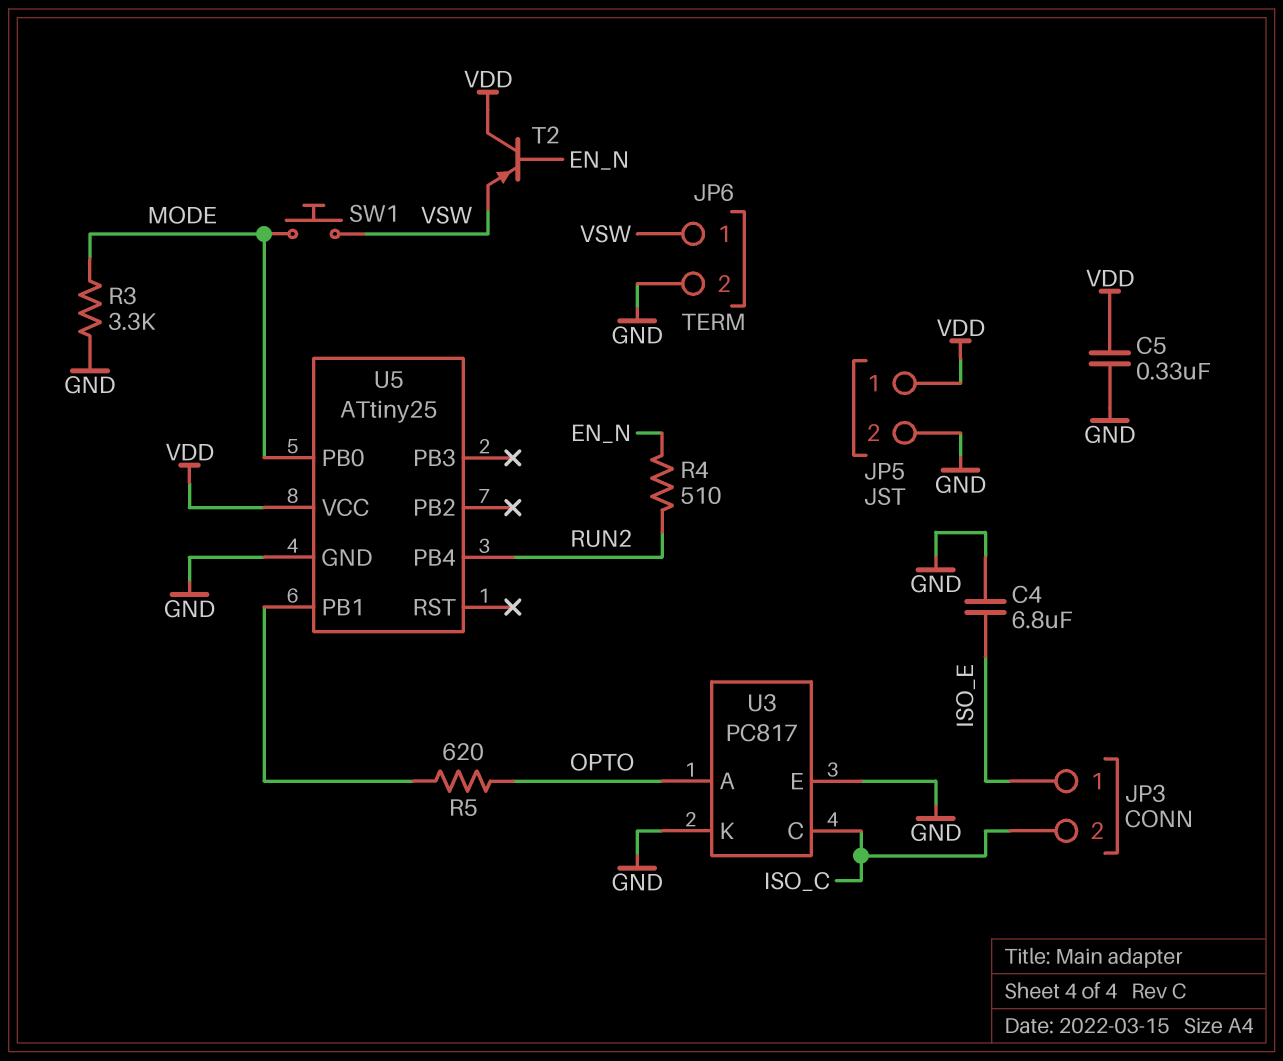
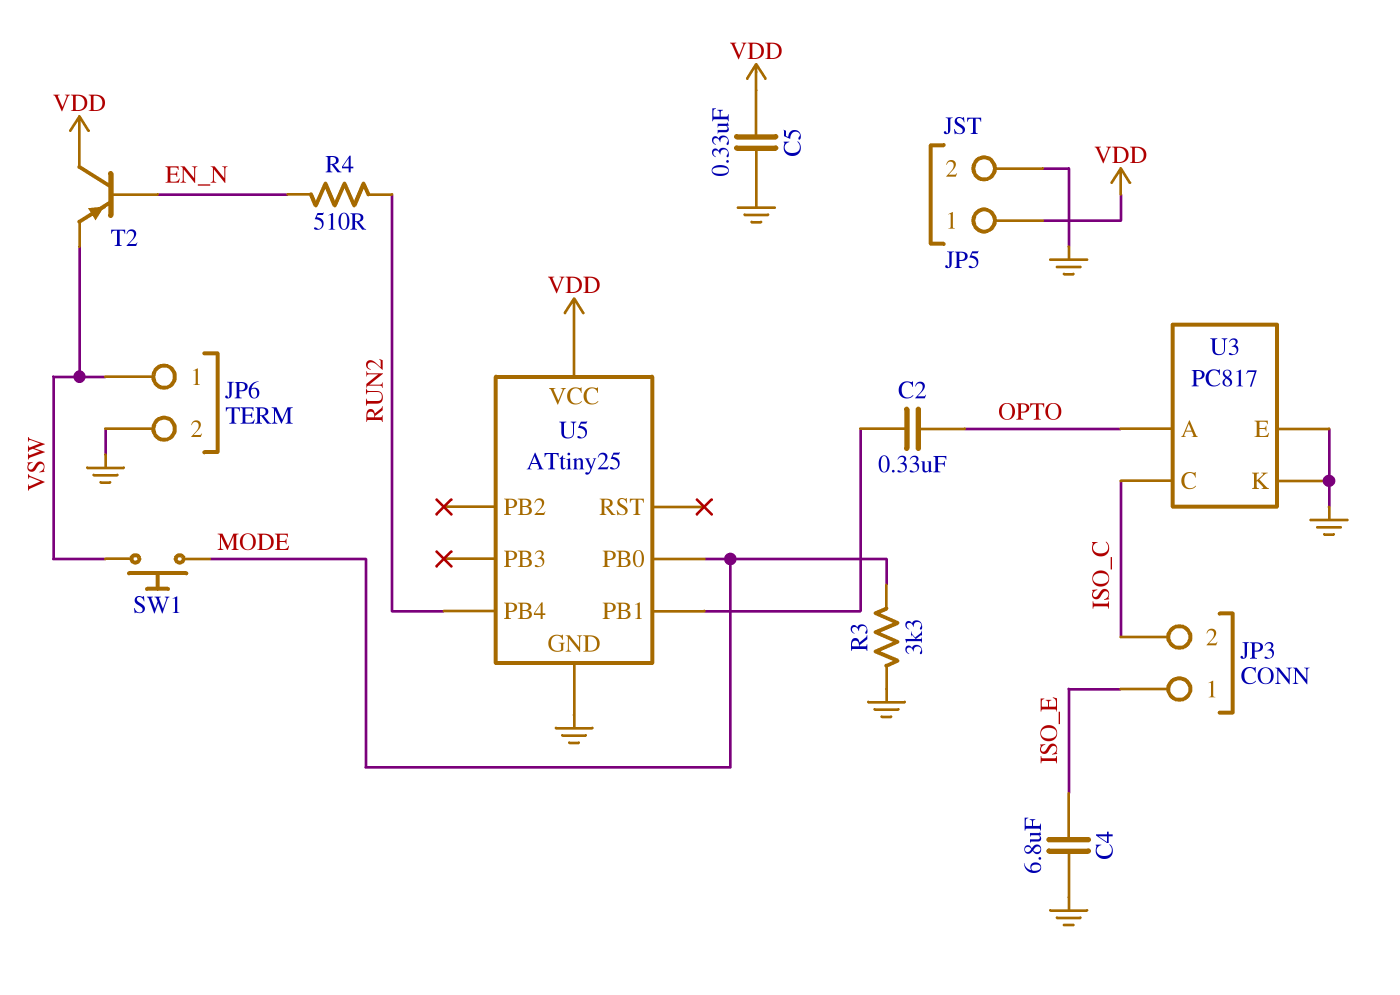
C2: none -> 330nF (OPTO, U5/PB1)
R5: 620 (OPTO, U5/PB1) -> none

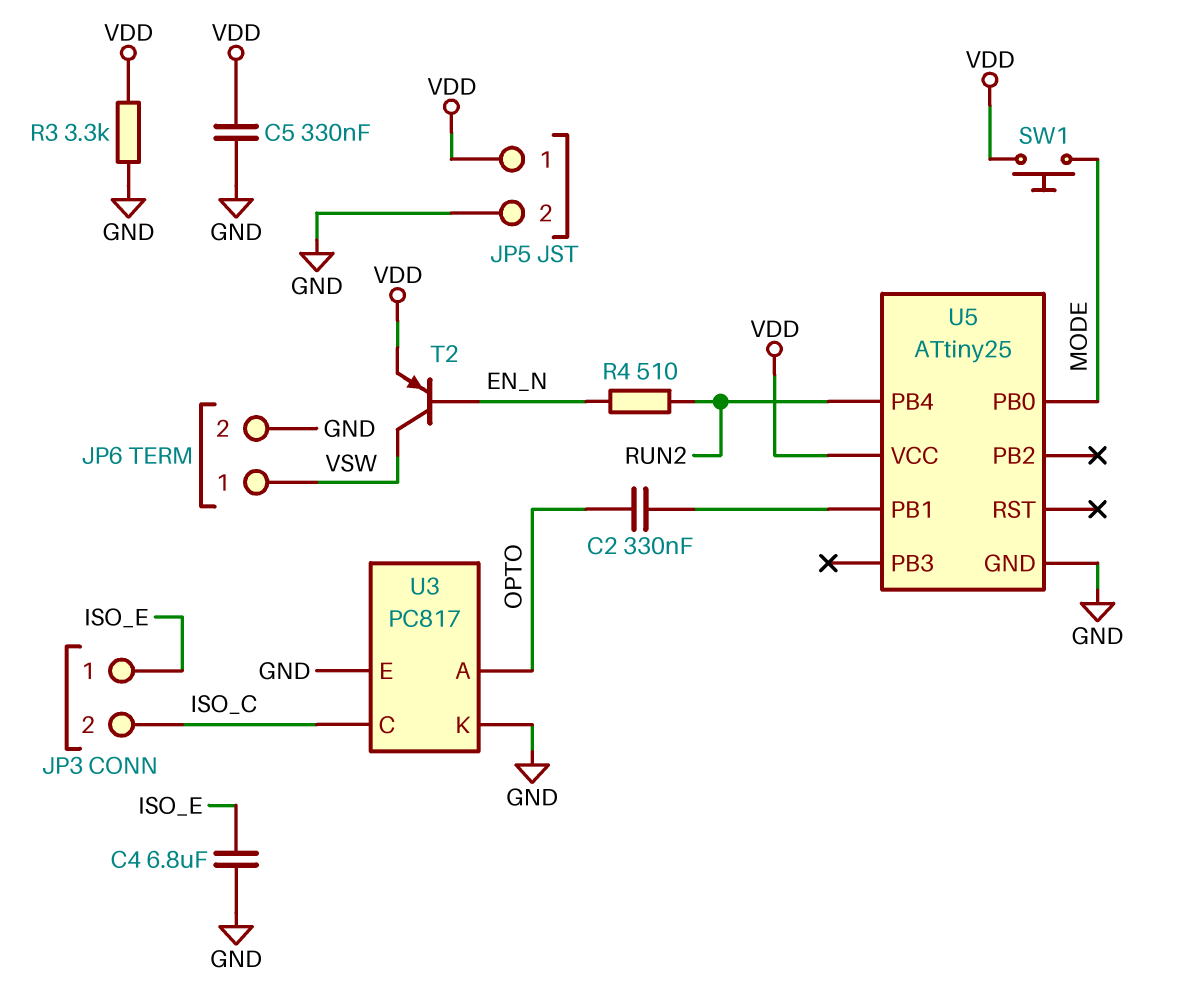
R3: 3.3k (GND, MODE) -> 3.3k (GND, VDD)
SW1: button (MODE, VSW) -> button (MODE, VDD)
T2: PNP (B EN_N, C VDD, E VSW) -> PNP (B EN_N, C VSW, E VDD)

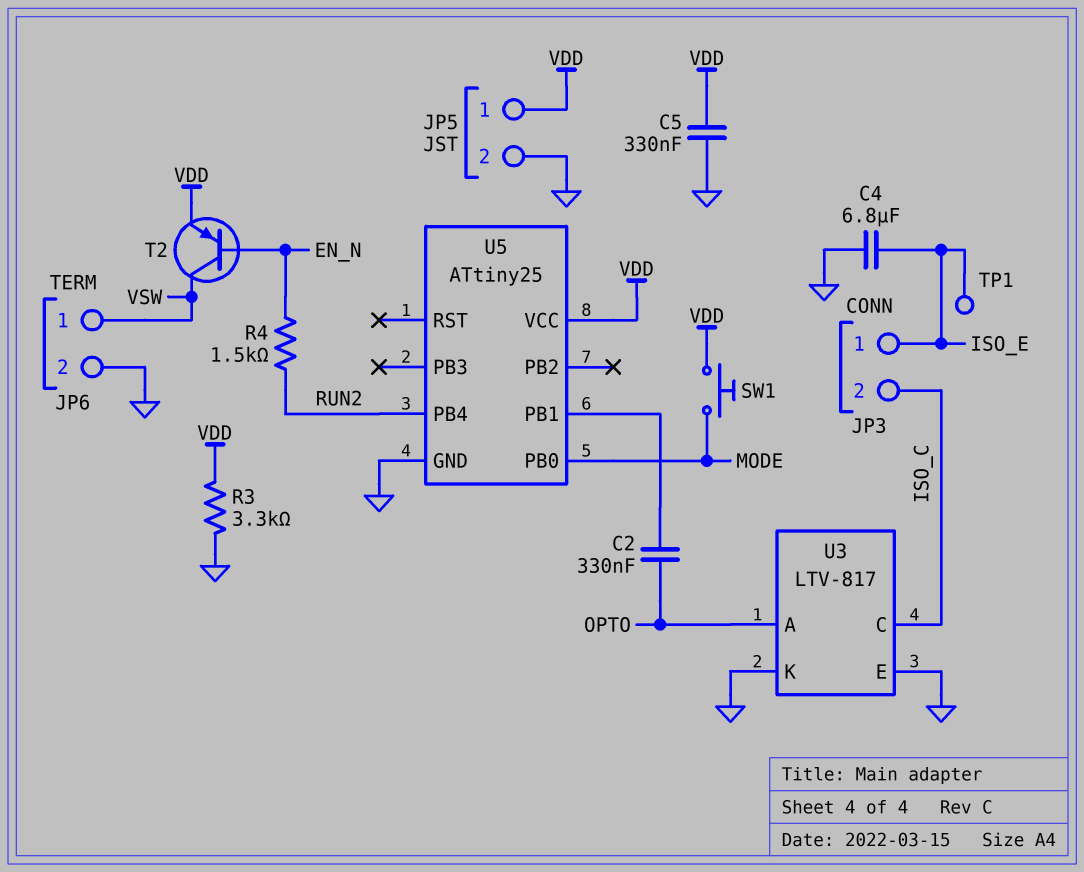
R4: 510 (EN_N, RUN2) -> 1.5k (EN_N, RUN2)
TP1: none -> test point (ISO_E)
U3: PC817 -> LTV-817

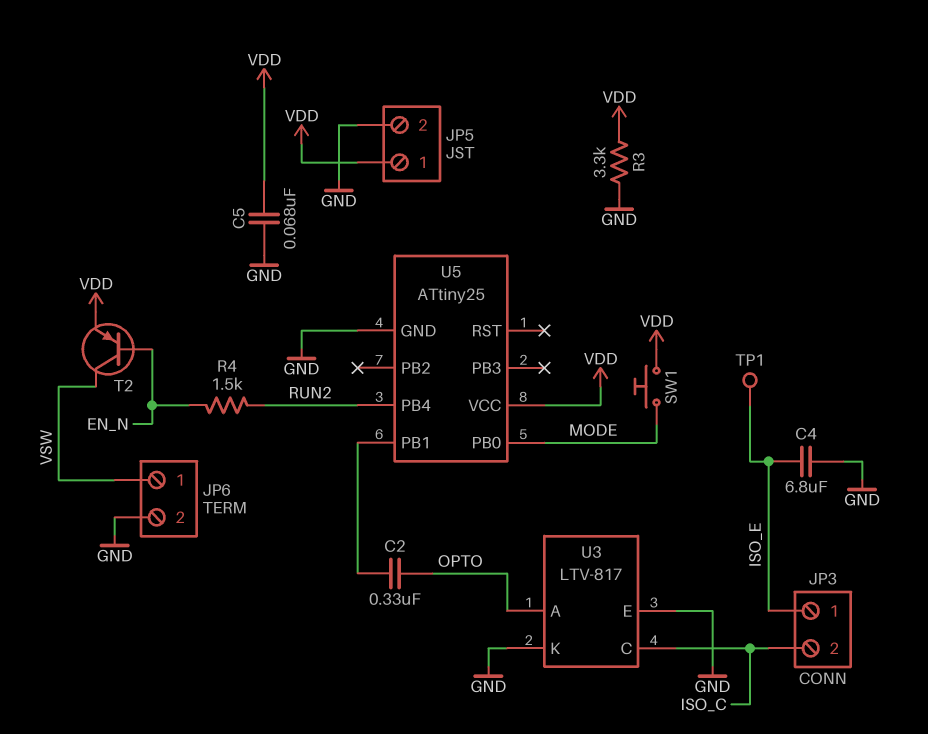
C5: 330nF (GND, VDD) -> 68nF (GND, VDD)

